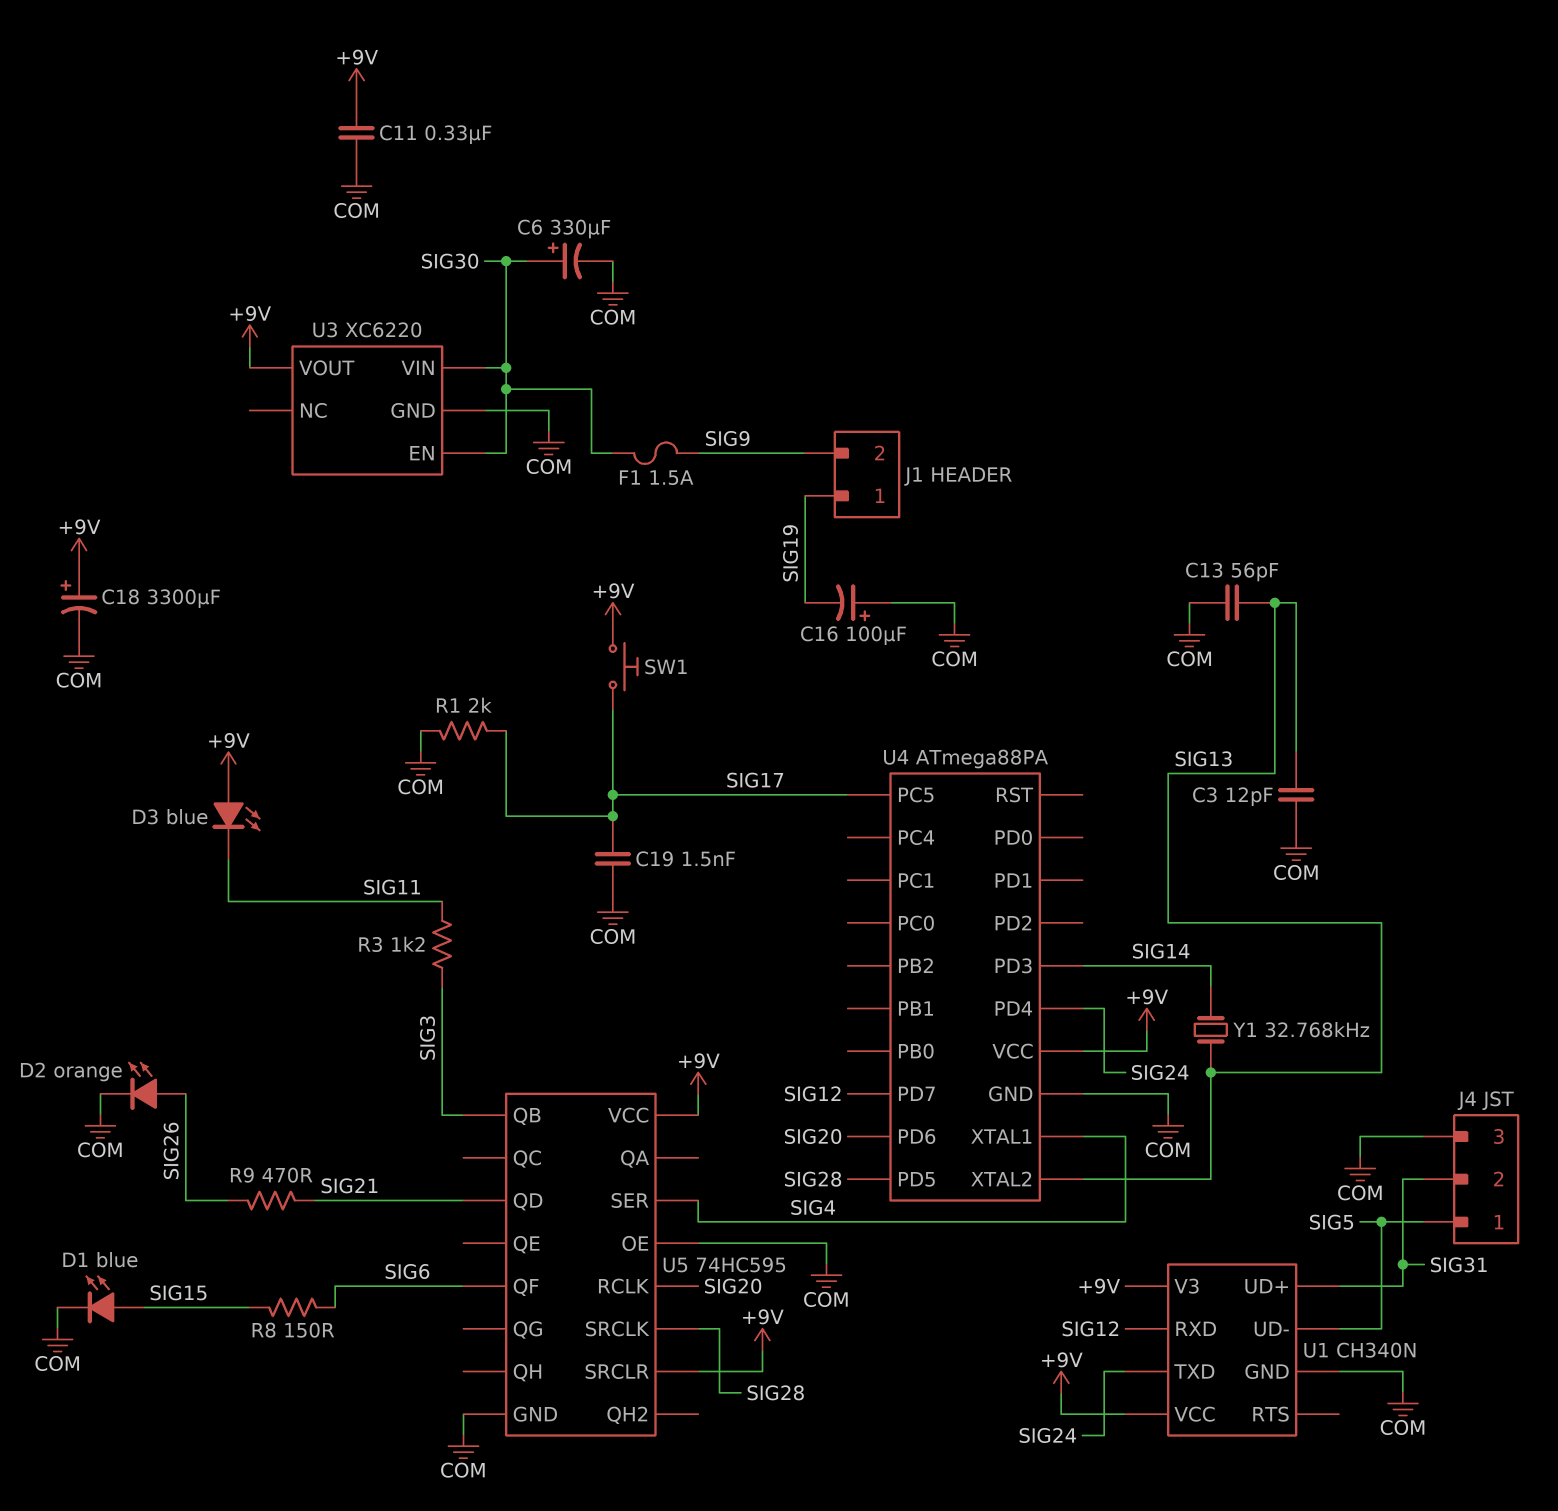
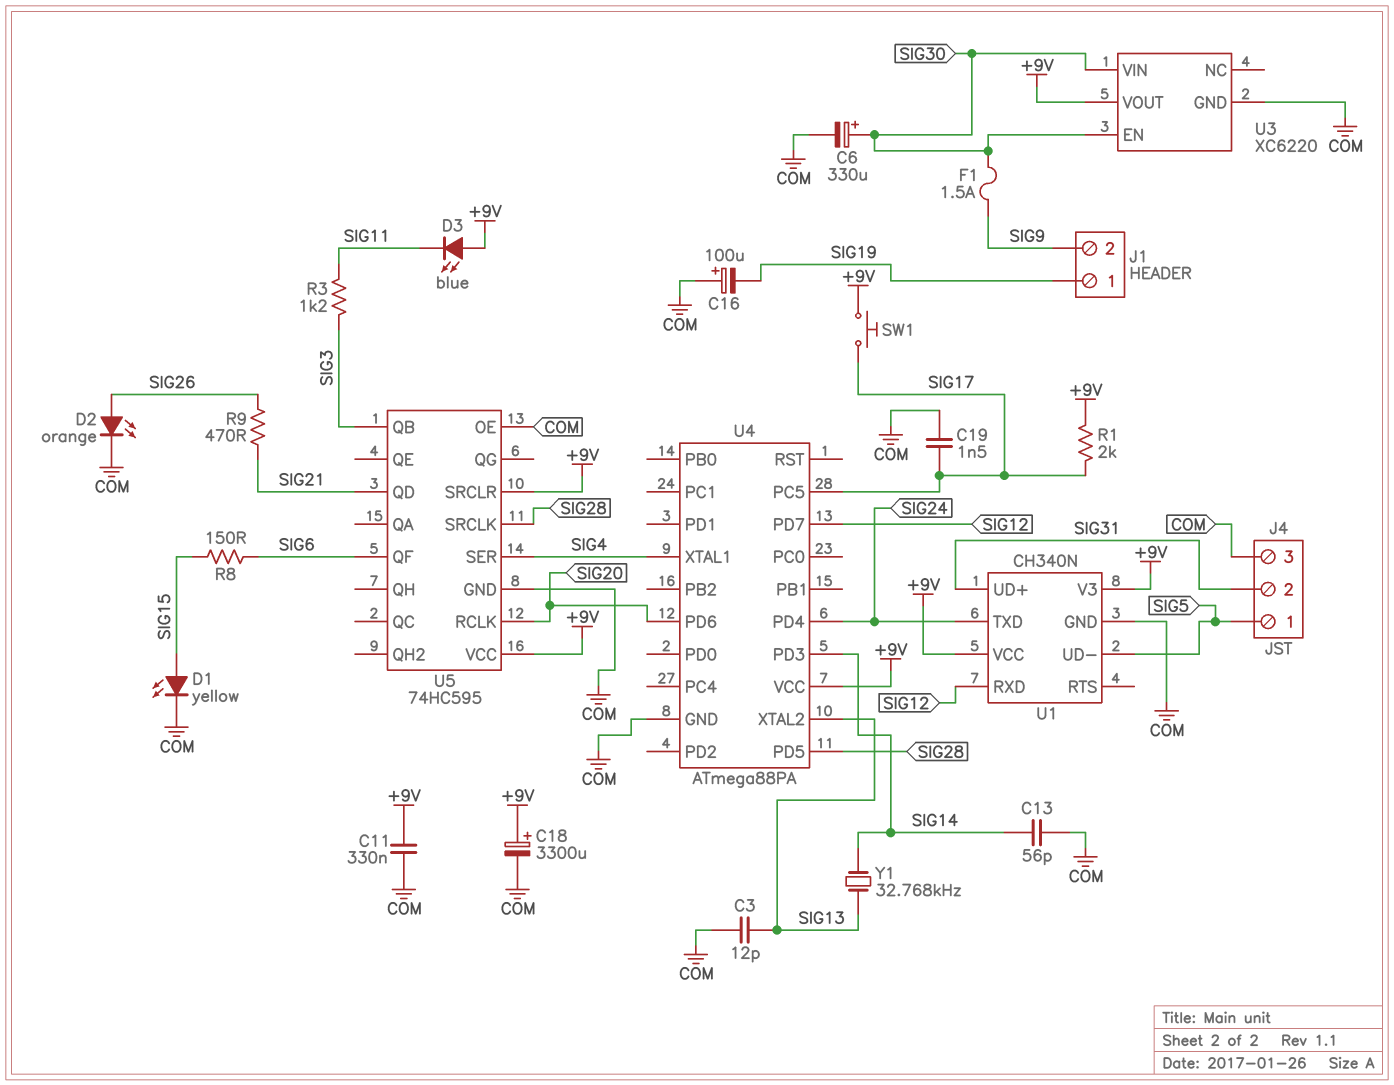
C13: 56pF (COM, SIG13) -> 56pF (COM, SIG14)
D1: LED blue (A SIG15, K COM) -> LED yellow (A SIG15, K COM)
R1: 2k (COM, SIG17) -> 2k (+9V, SIG17)

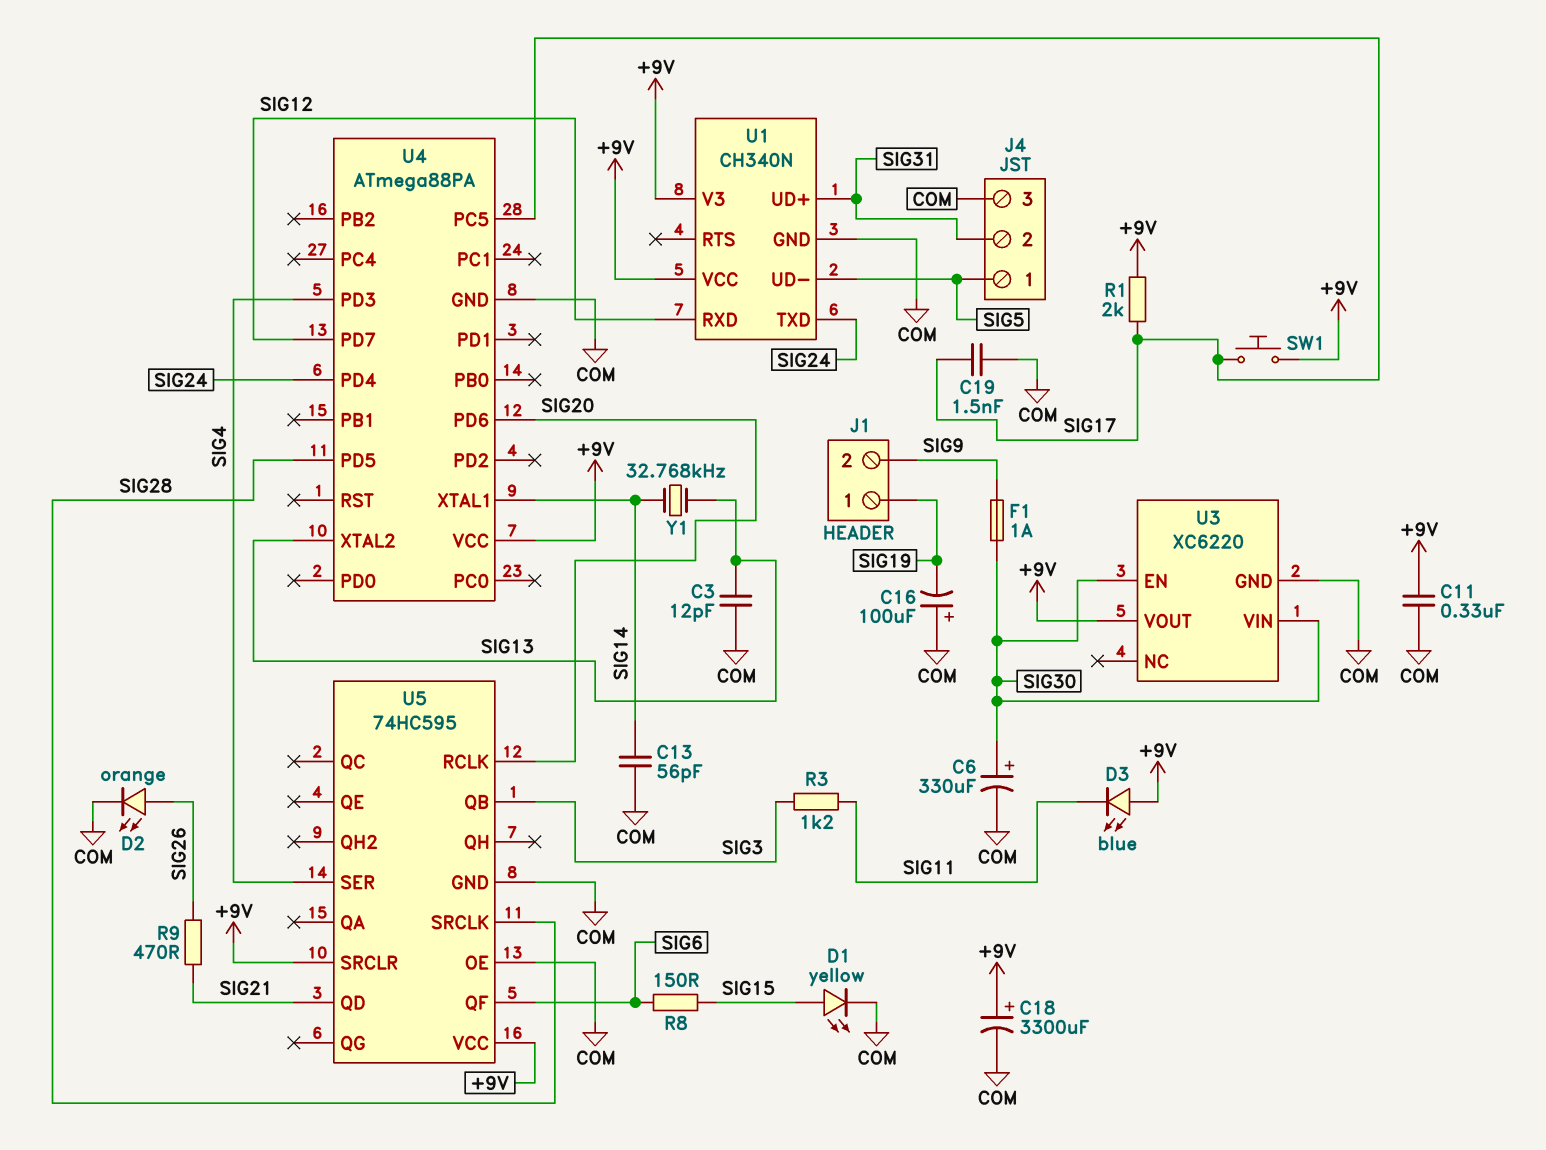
F1: 1.5A (SIG9, SIG30) -> 1A (SIG9, SIG30)
U4 pin PD3: SIG14 -> SIG4
U4 pin XTAL1: SIG4 -> SIG14

